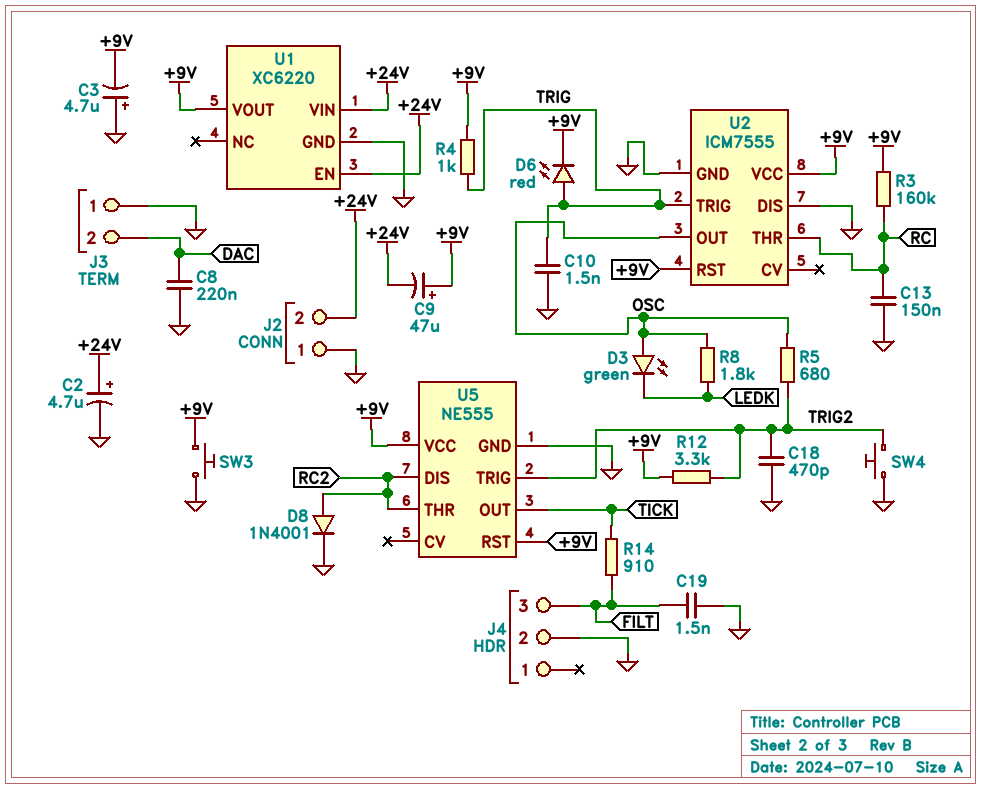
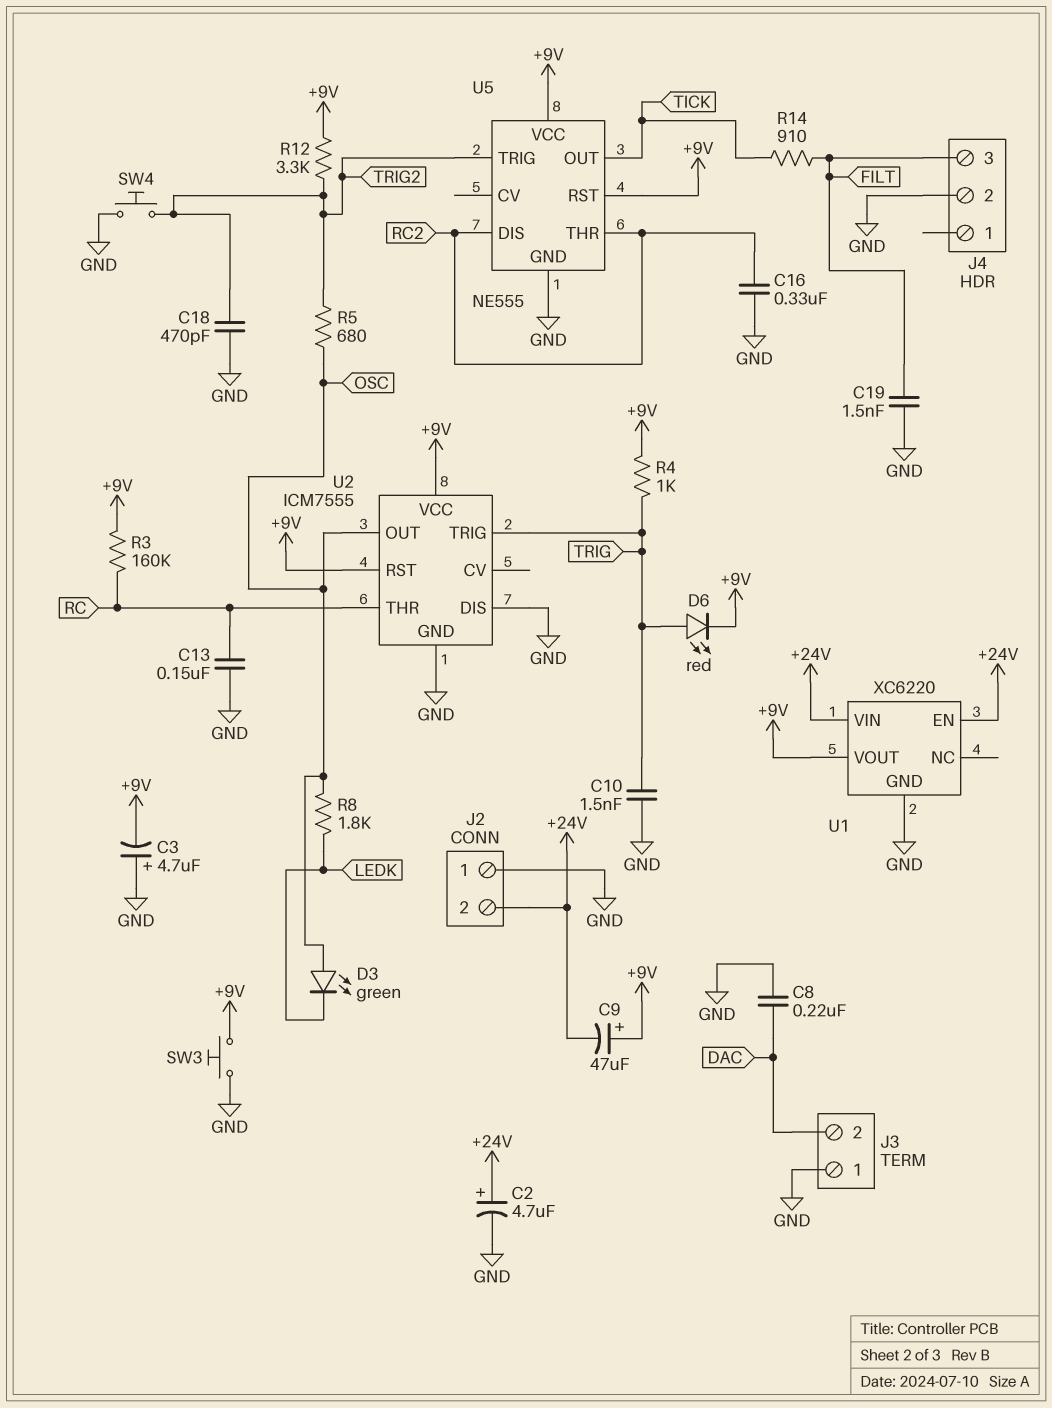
C16: none -> 330nF (GND, RC2)
D8: diode 1N4001 (A RC2, K GND) -> none

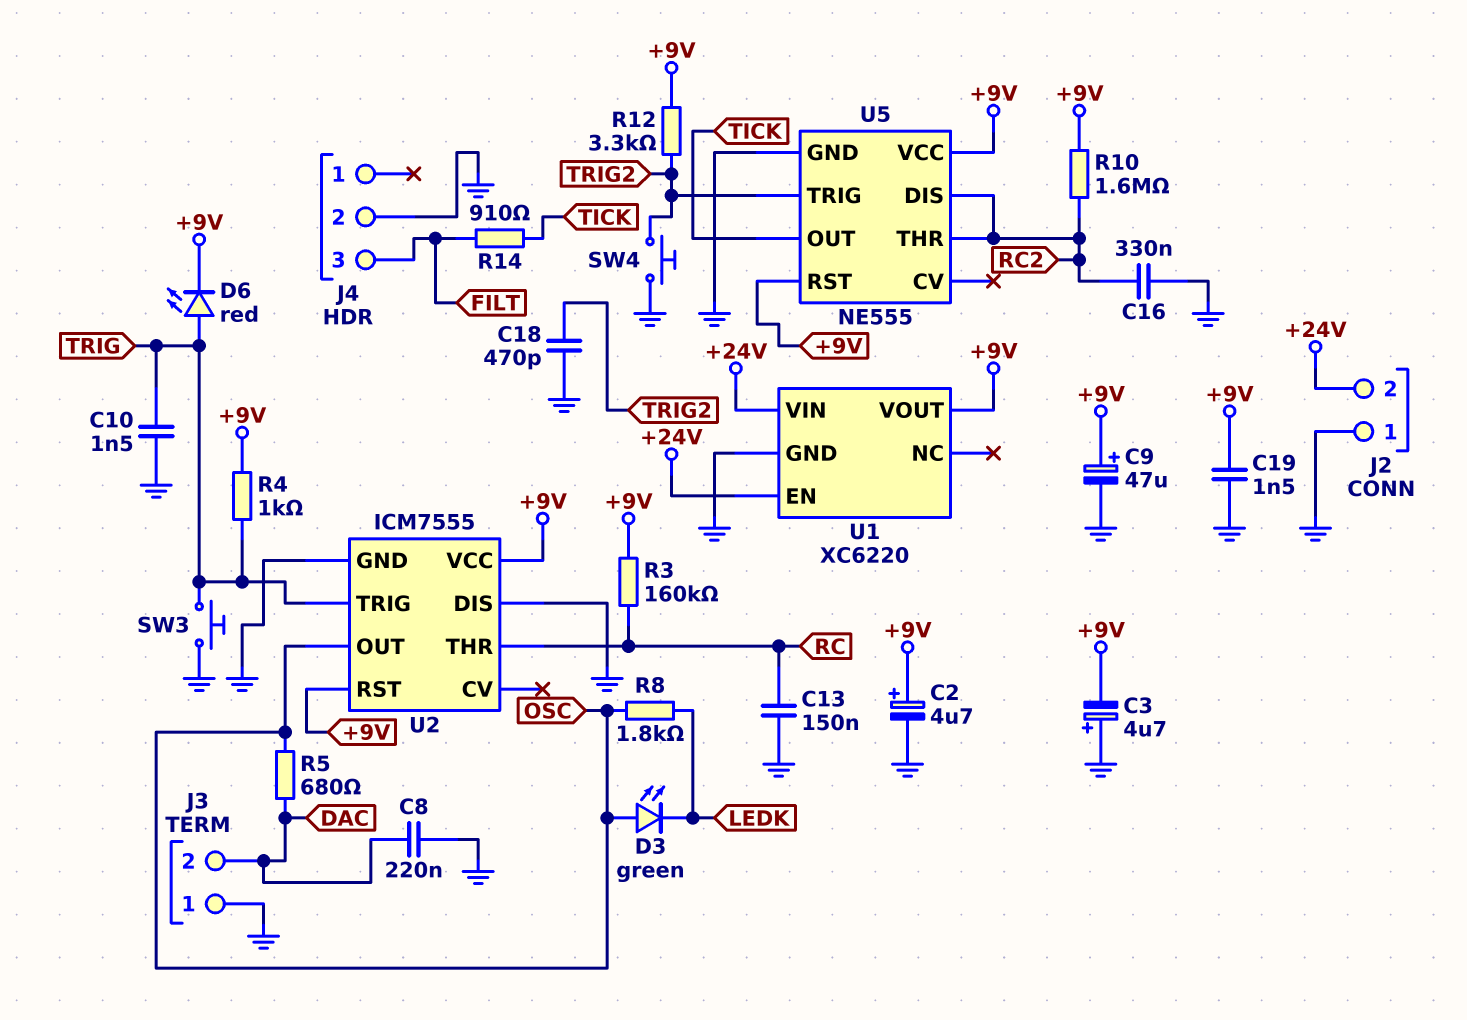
C2: 4.7uF (plus +24V, minus GND) -> 4.7uF (plus +9V, minus GND)
C9: 47uF (plus +9V, minus +24V) -> 47uF (plus +9V, minus GND)
C19: 1.5nF (FILT, GND) -> 1.5nF (+9V, GND)
R5: 680 (OSC, TRIG2) -> 680 (DAC, OSC)
R10: none -> 1.6M (+9V, RC2)
SW3: button (+9V, GND) -> button (GND, TRIG)

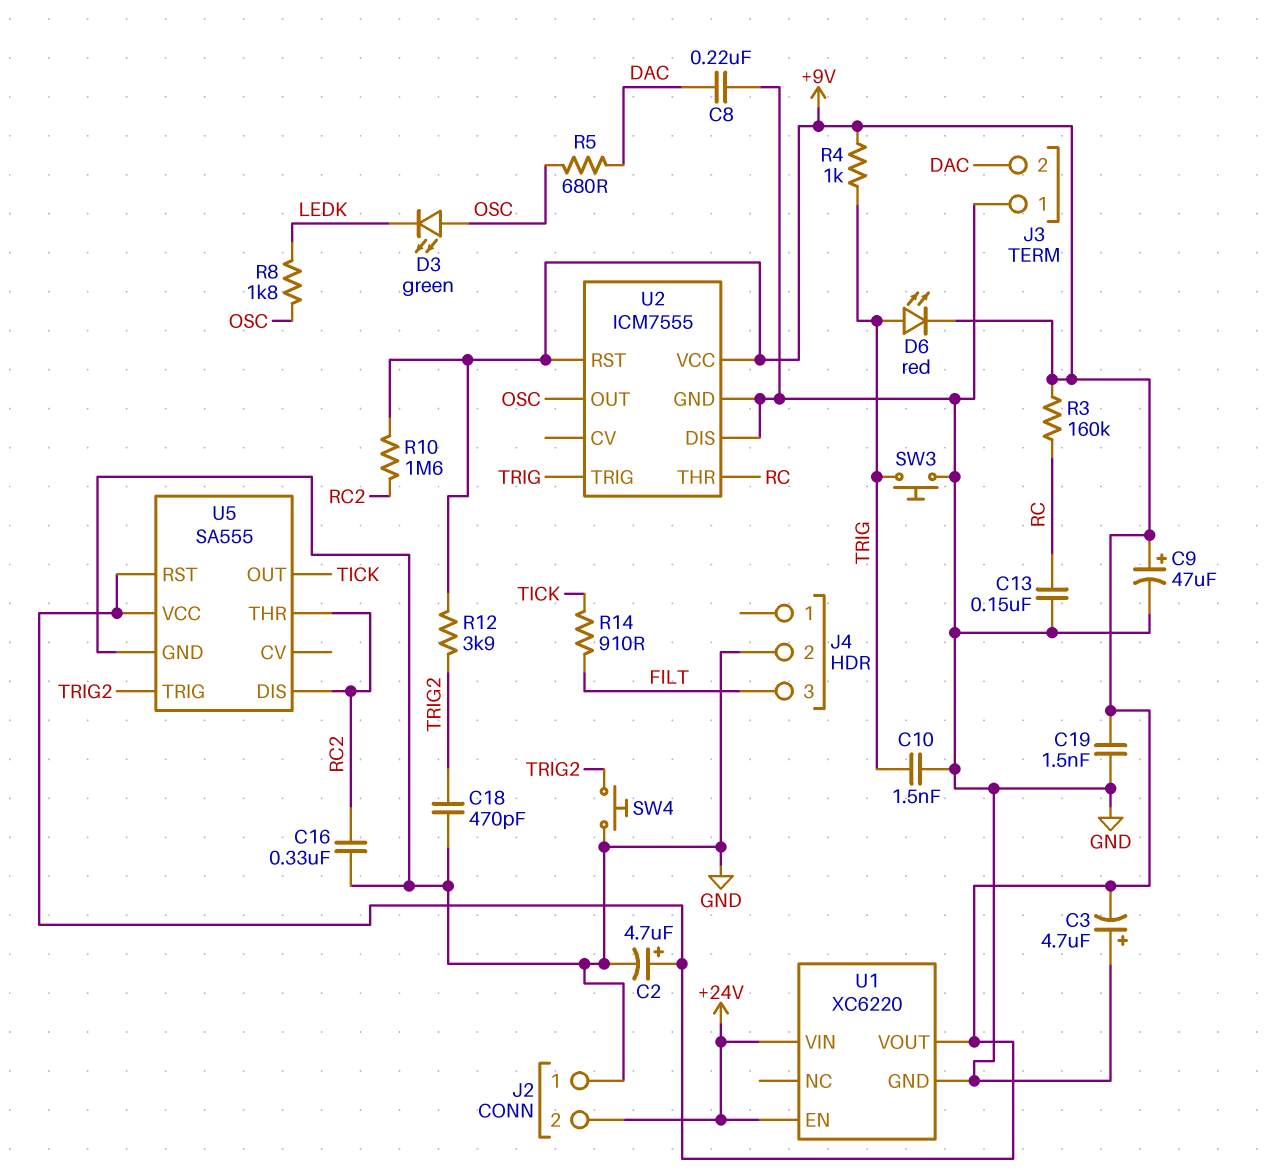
R12: 3.3k (+9V, TRIG2) -> 3.9k (+9V, TRIG2)
U5: NE555 -> SA555

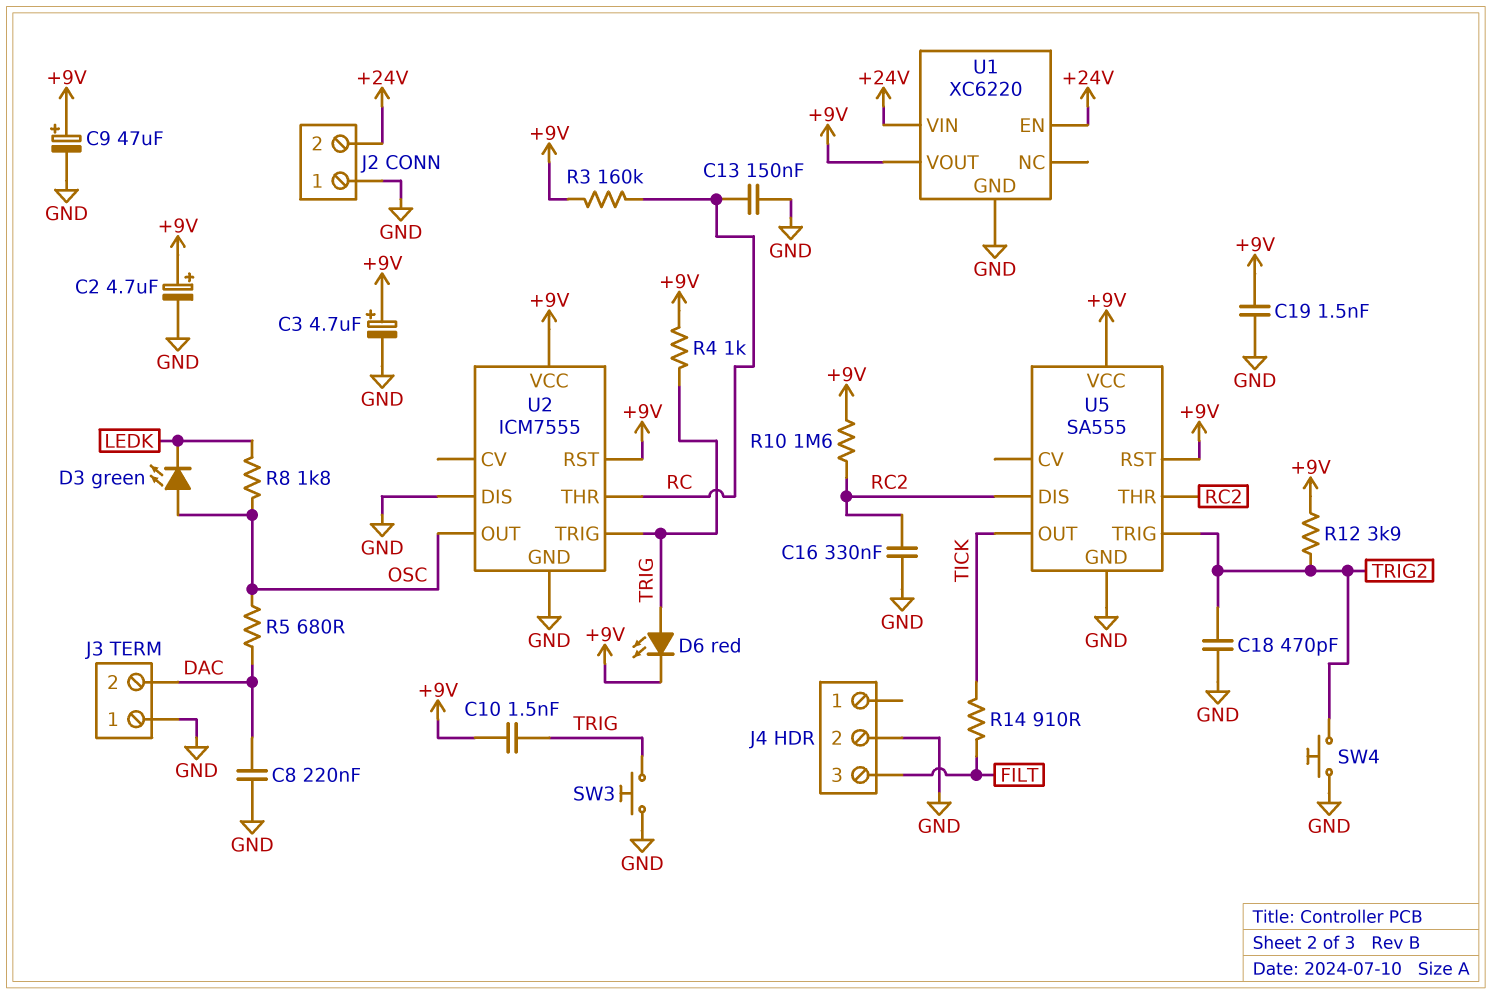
C3: 4.7uF (plus GND, minus +9V) -> 4.7uF (plus +9V, minus GND)
C10: 1.5nF (GND, TRIG) -> 1.5nF (+9V, TRIG)

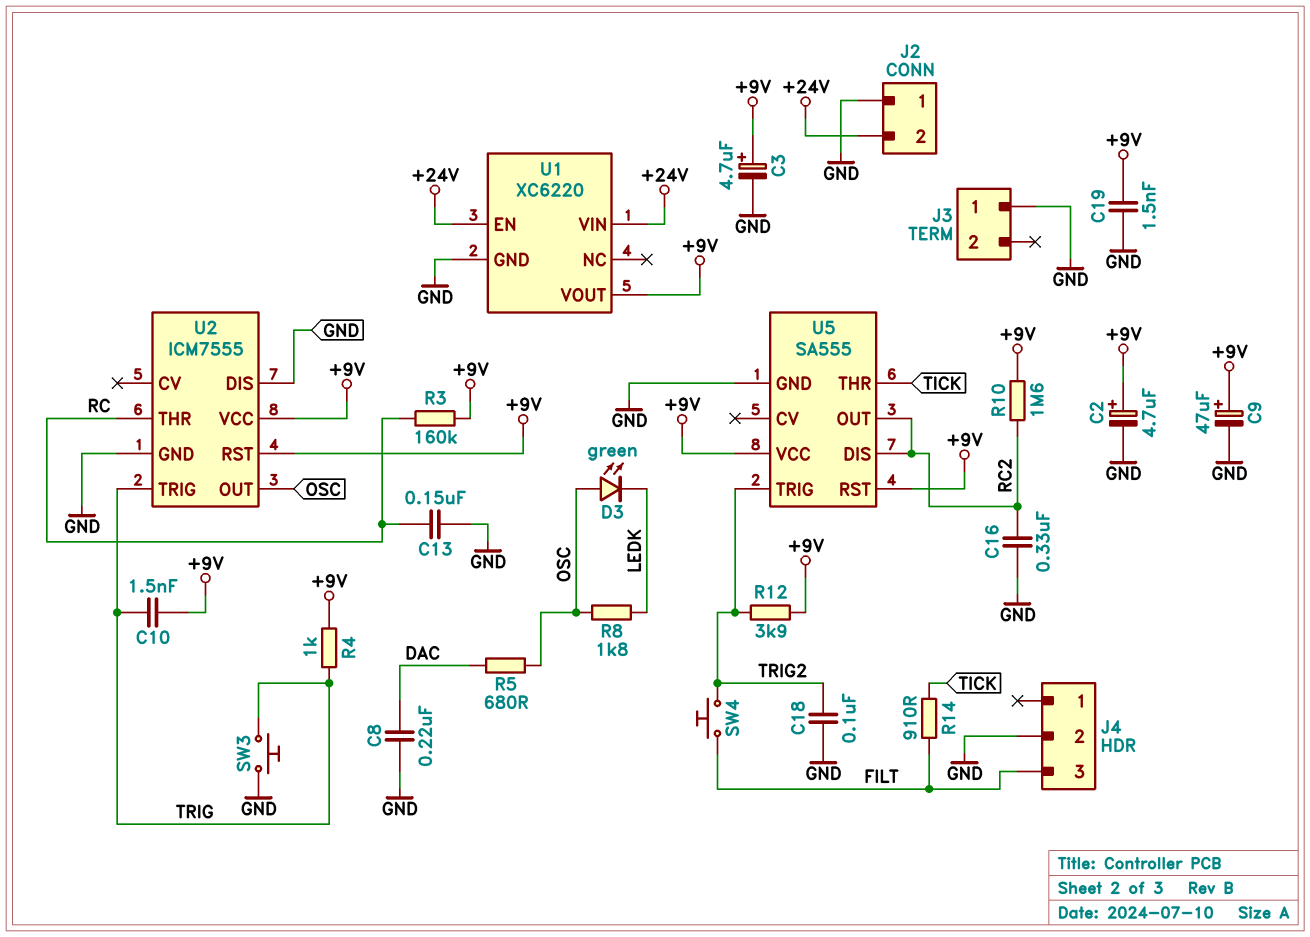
C18: 470pF (GND, TRIG2) -> 100nF (GND, TRIG2)
D6: LED red (A TRIG, K +9V) -> none
J3 pin 2: DAC -> none
SW4: button (GND, TRIG2) -> button (FILT, TRIG2)
U5 pin OUT: TICK -> RC2
U5 pin THR: RC2 -> TICK

